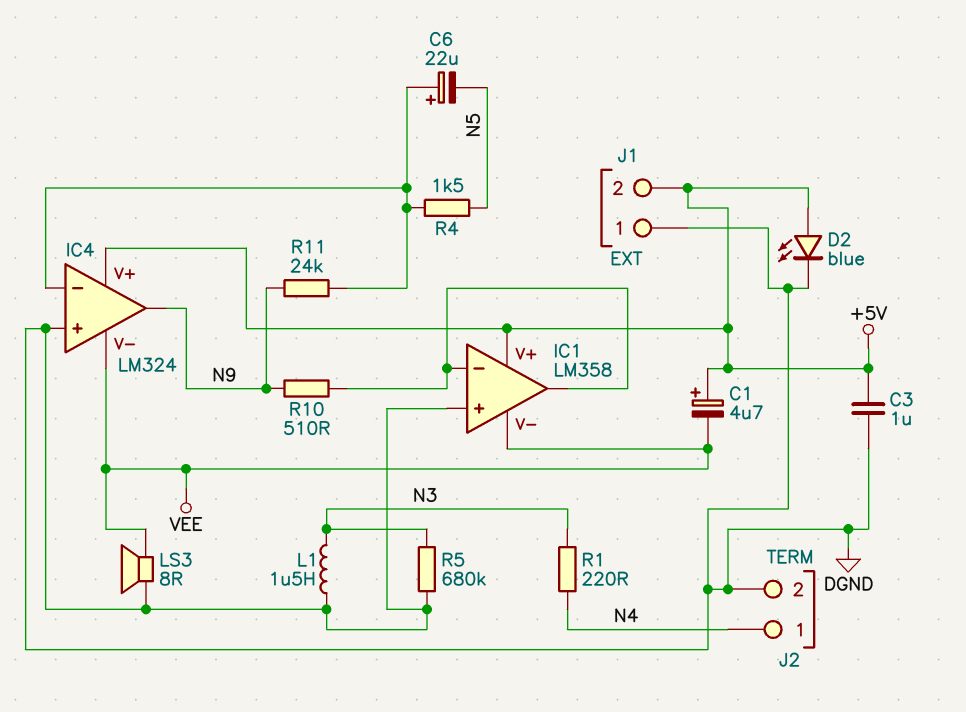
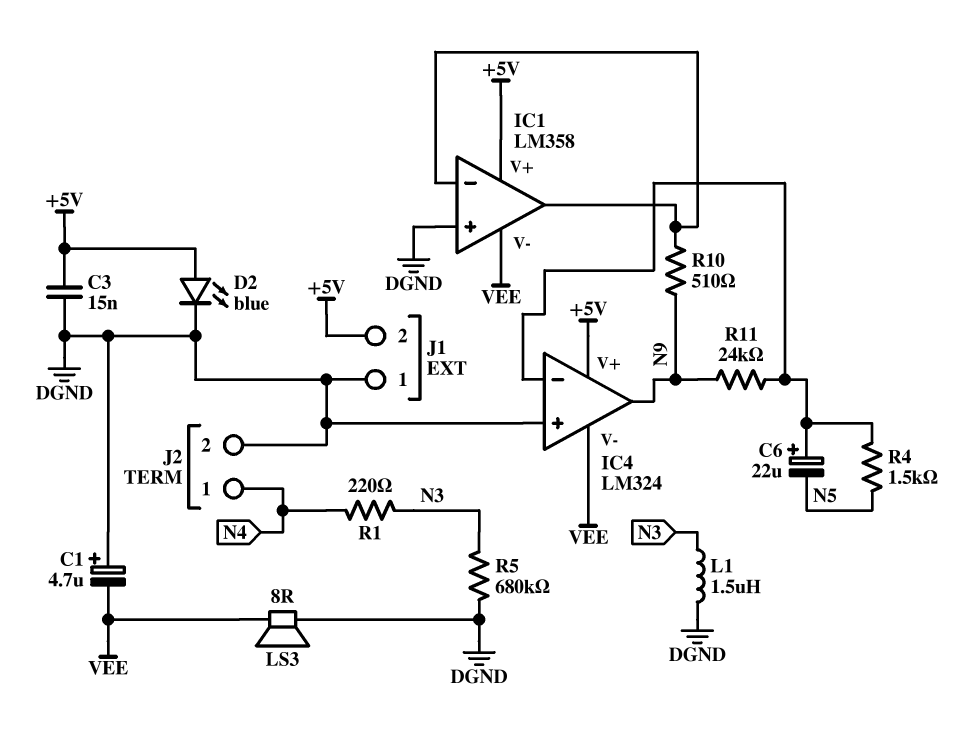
C1: 4.7uF (plus +5V, minus VEE) -> 4.7uF (plus DGND, minus VEE)
C3: 1uF (+5V, DGND) -> 15nF (+5V, DGND)

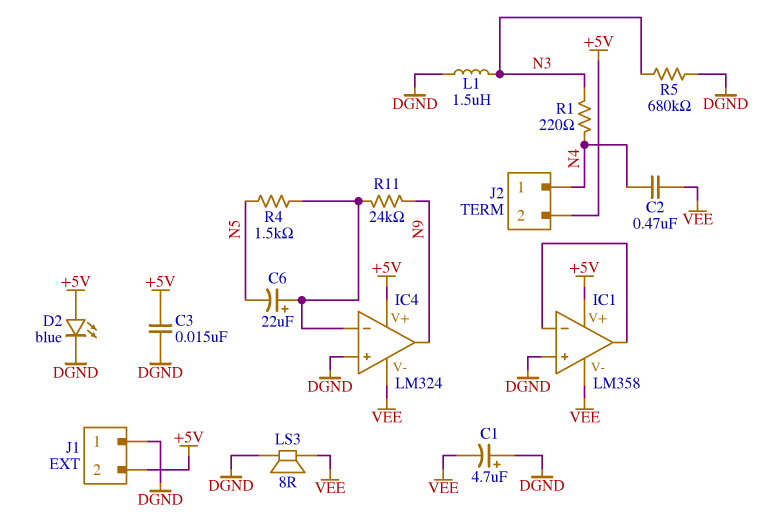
C2: none -> 470nF (N4, VEE)
J2 pin 2: DGND -> +5V
R10: 510 (IC1/in-, N9) -> none

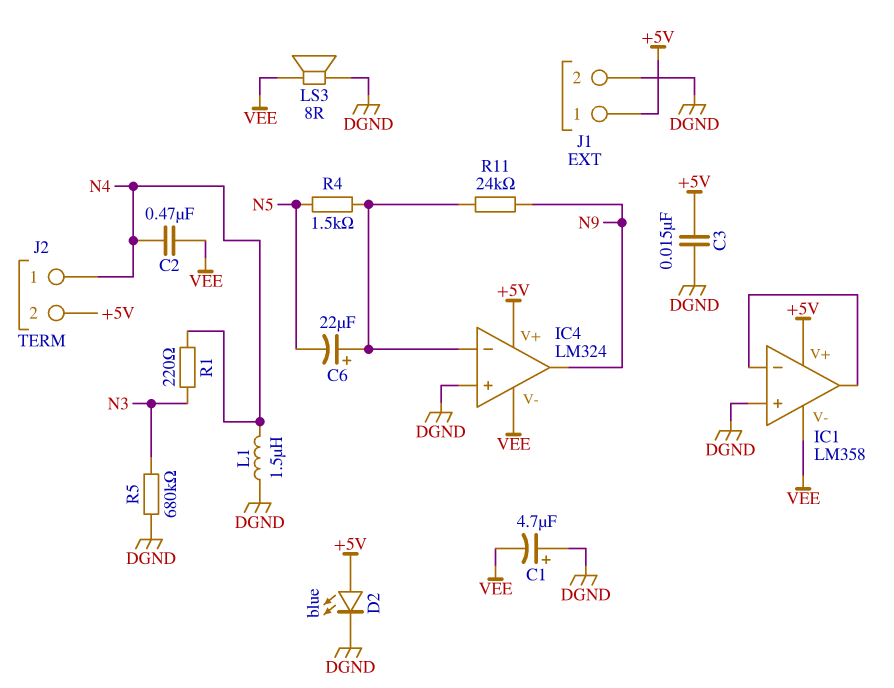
J1 pin 1: DGND -> +5V
J1 pin 2: +5V -> DGND
L1: 1.5uH (DGND, N3) -> 1.5uH (DGND, N4)

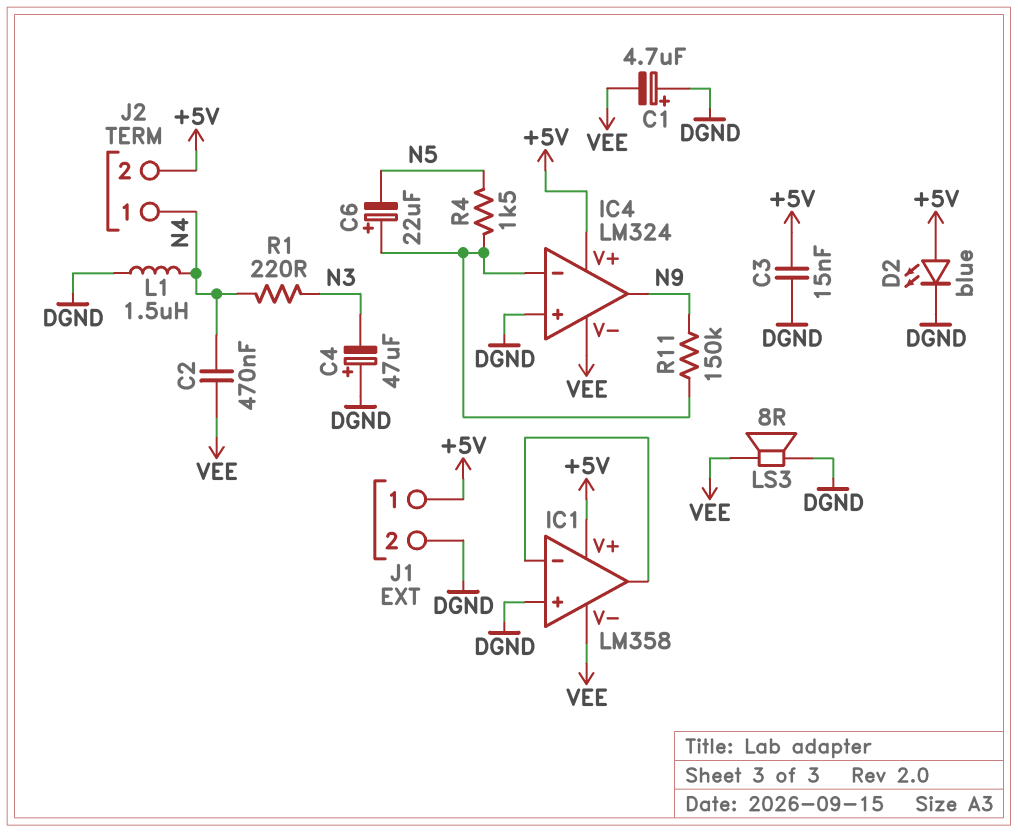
C4: none -> 47uF (plus DGND, minus N3)
R5: 680k (DGND, N3) -> none
R11: 24k (IC4/in-, N9) -> 150k (IC4/in-, N9)

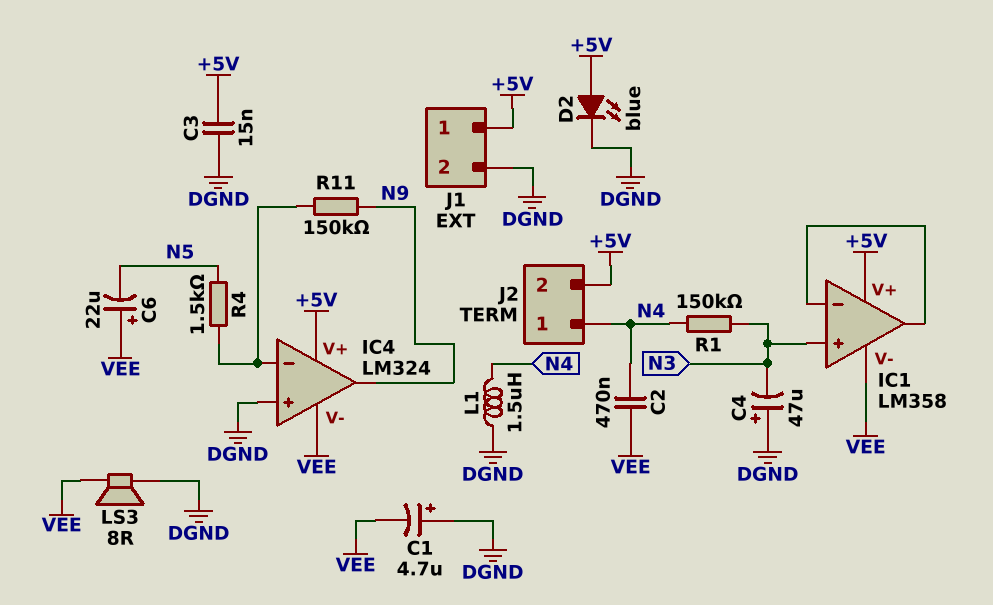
C6: 22uF (plus IC4/in-, minus N5) -> 22uF (plus VEE, minus N5)
IC1 pin in+: DGND -> N3
R1: 220 (N3, N4) -> 150k (N3, N4)

